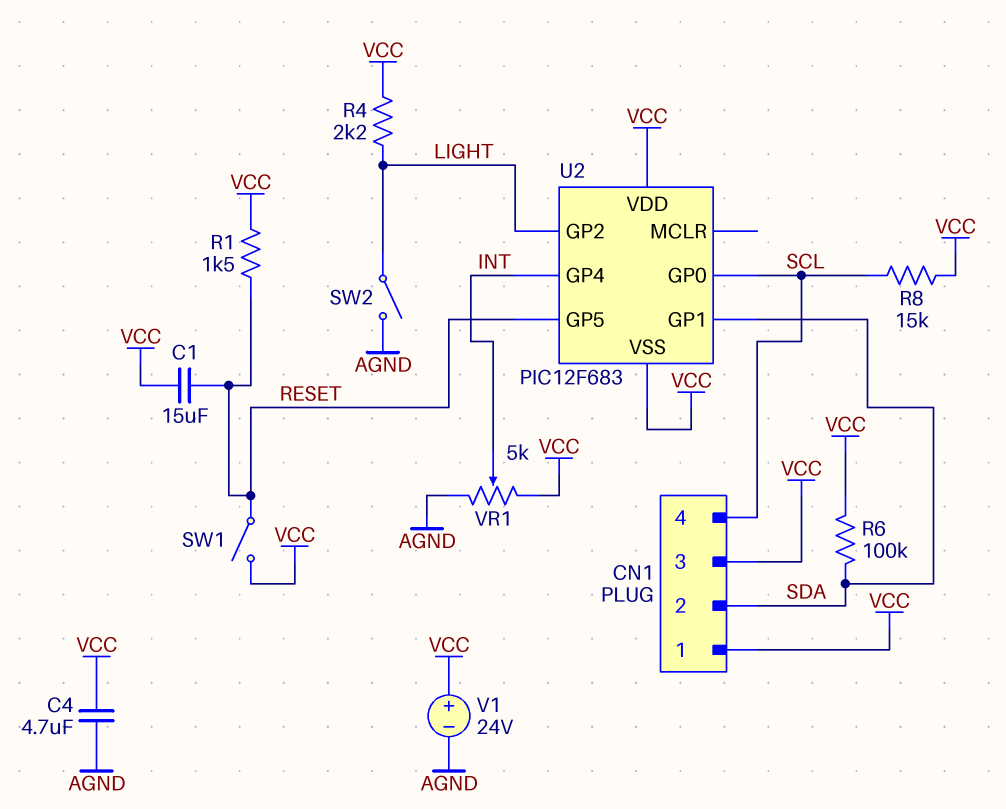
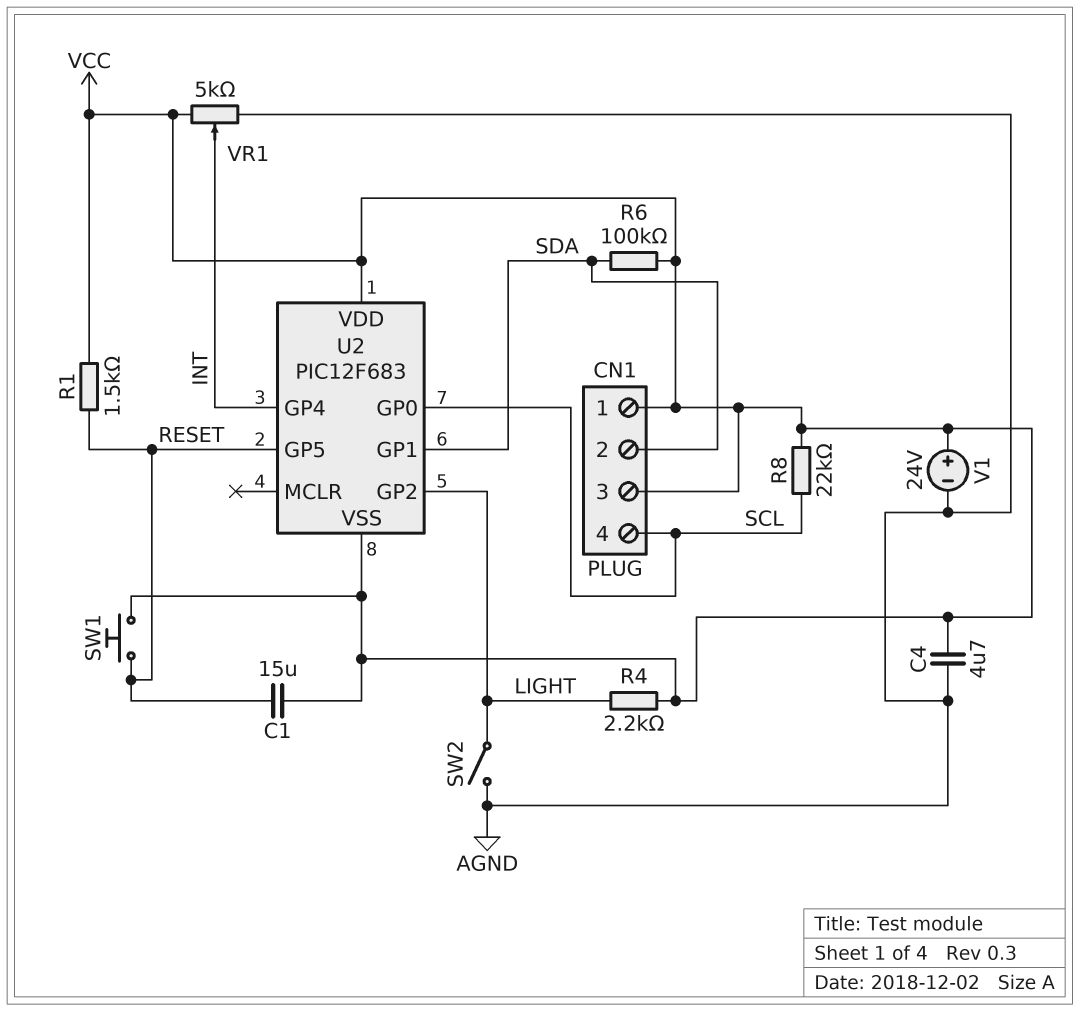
R8: 15k (SCL, VCC) -> 22k (SCL, VCC)
SW1: switch (RESET, VCC) -> button (RESET, VCC)

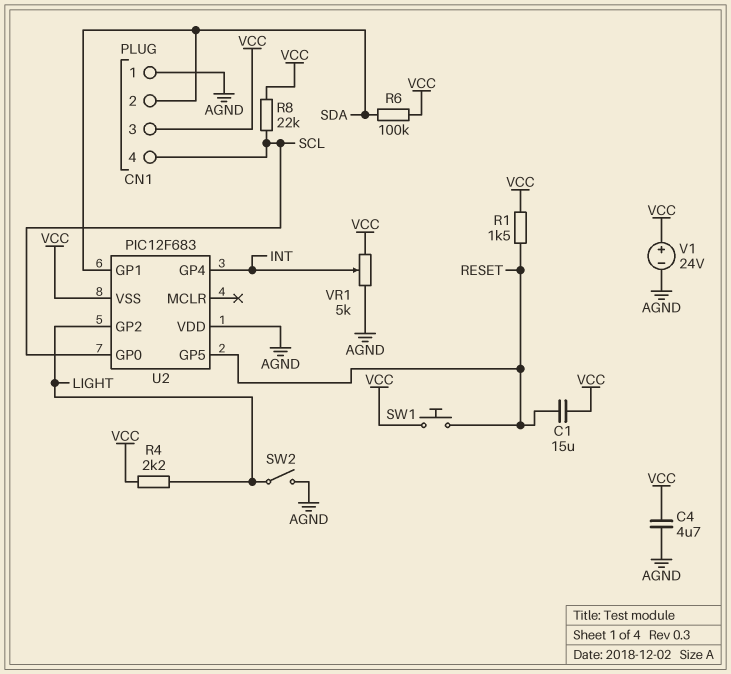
CN1 pin 1: VCC -> AGND
U2 pin VDD: VCC -> AGND

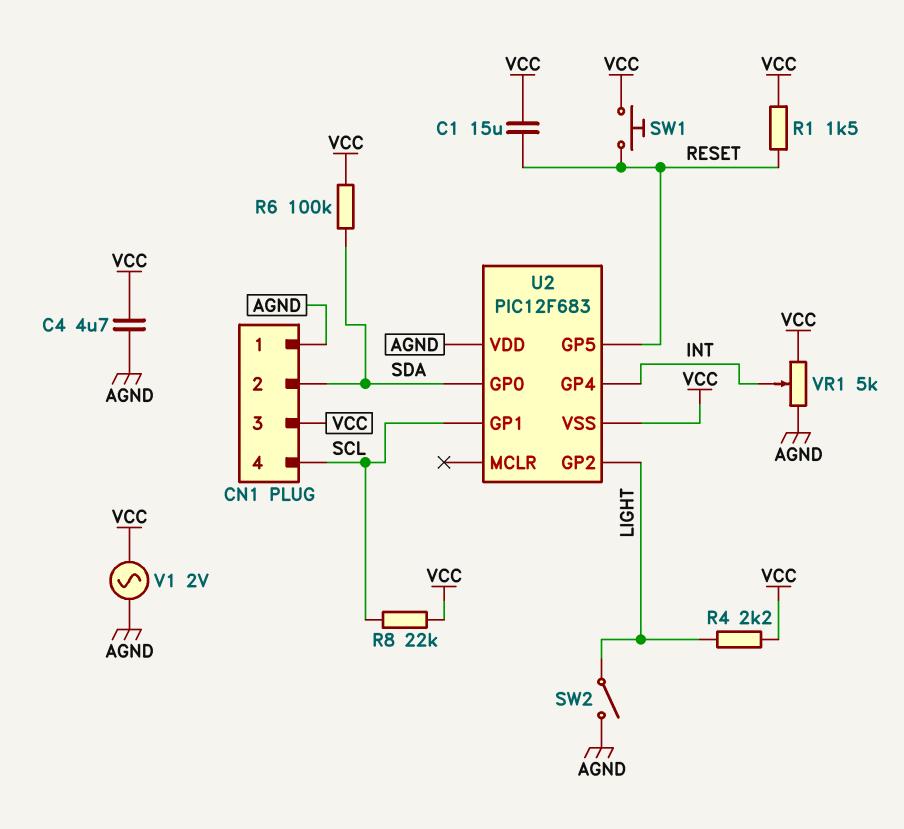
U2 pin GP0: SCL -> SDA
U2 pin GP1: SDA -> SCL
V1: 24V (plus VCC, minus AGND) -> AC 2V (AGND, VCC)

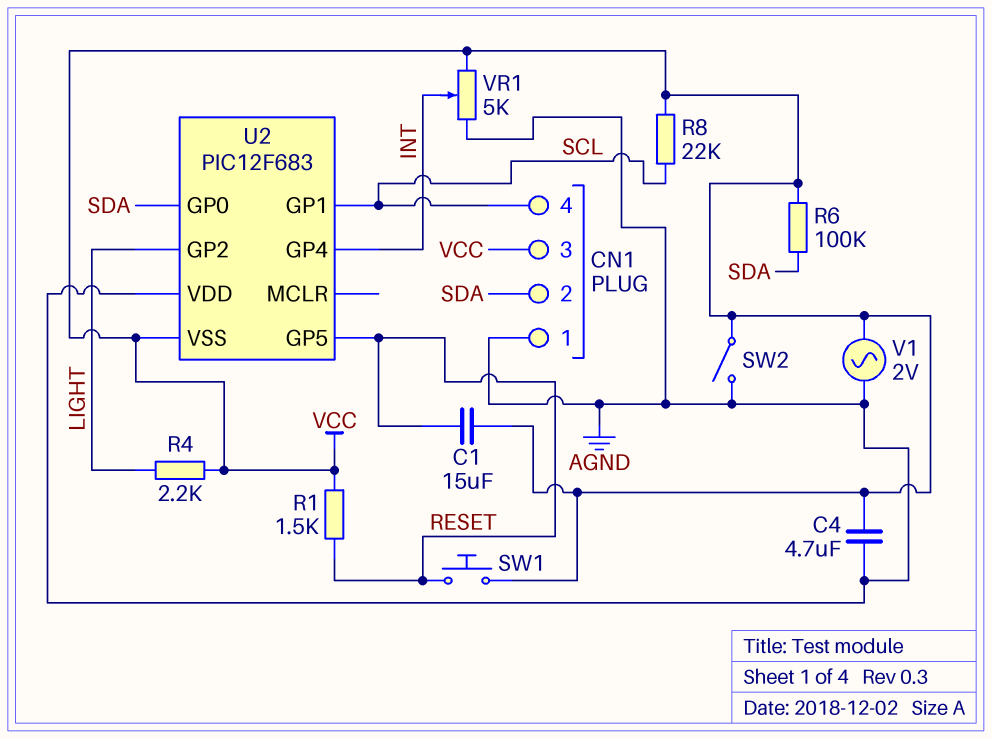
SW2: switch (AGND, LIGHT) -> switch (AGND, VCC)

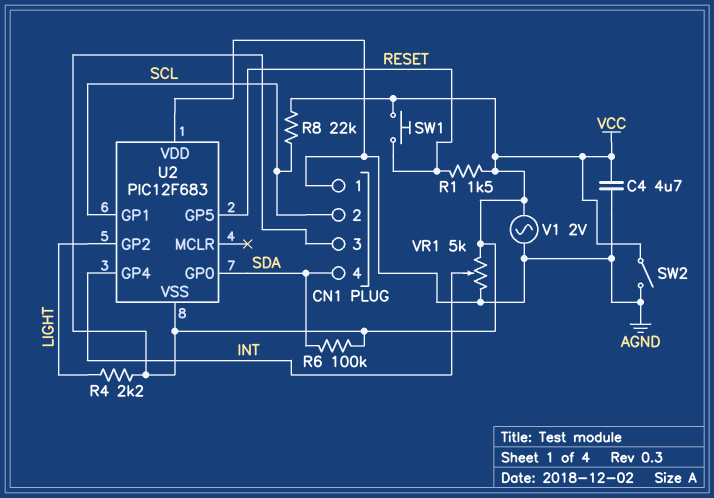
C1: 15uF (RESET, VCC) -> none
CN1 pin 2: SDA -> SCL
CN1 pin 4: SCL -> SDA

